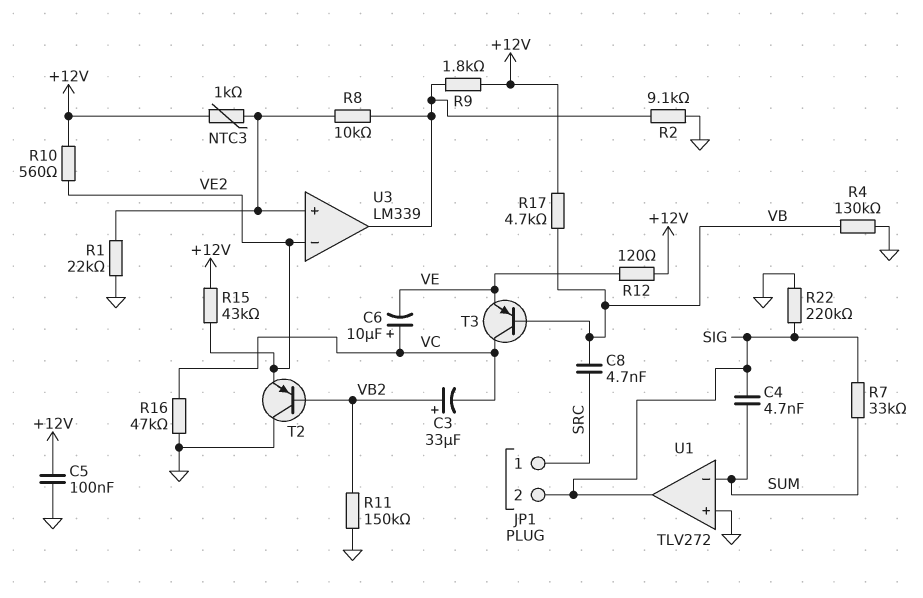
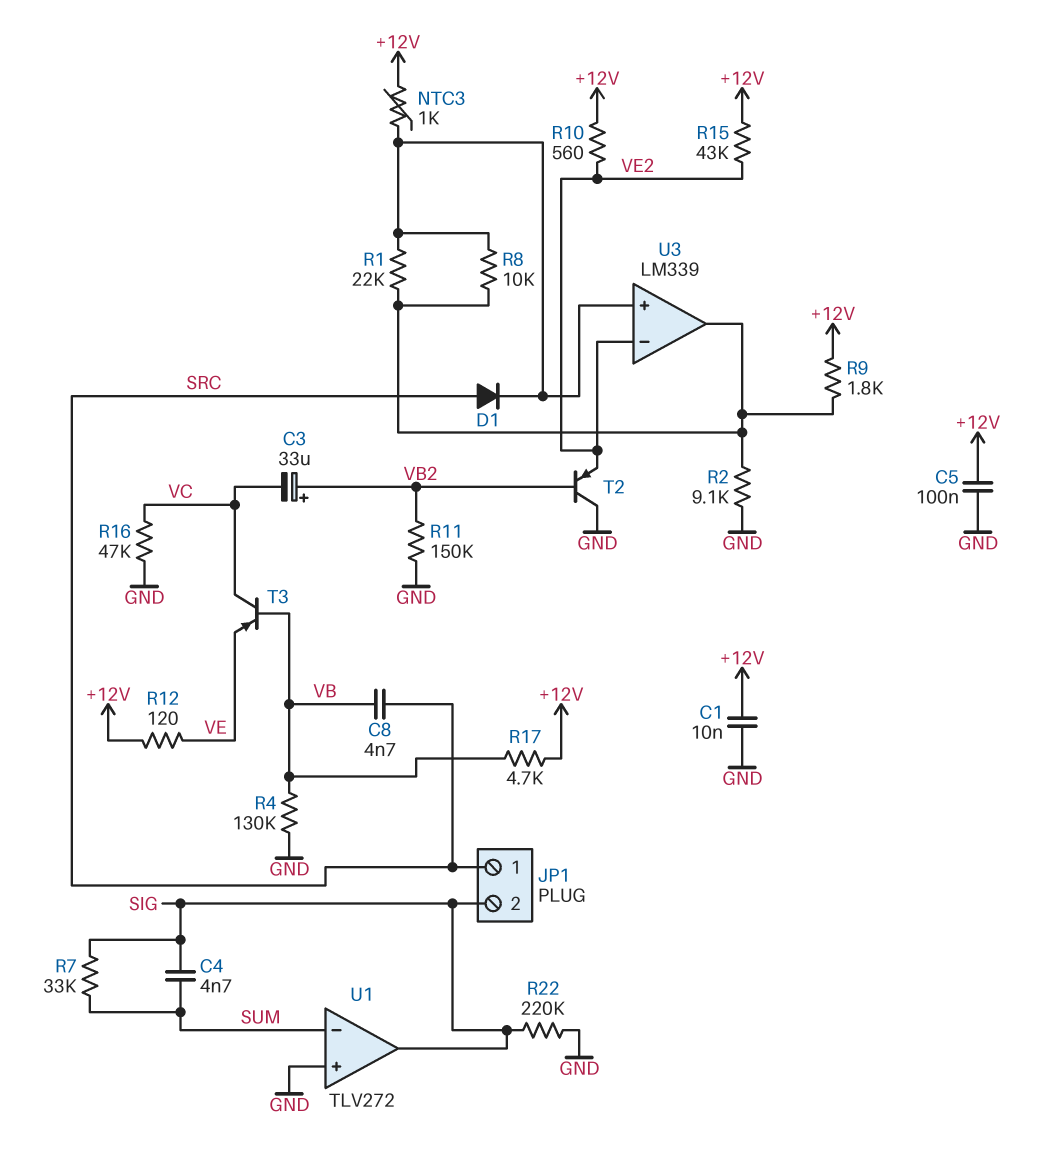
C1: none -> 10nF (+12V, GND)
C6: 10uF (plus VC, minus VE) -> none
D1: none -> diode (A SRC, K U3/in+)
R1: 22k (GND, U3/in+) -> 22k (U3/in+, U3/out)

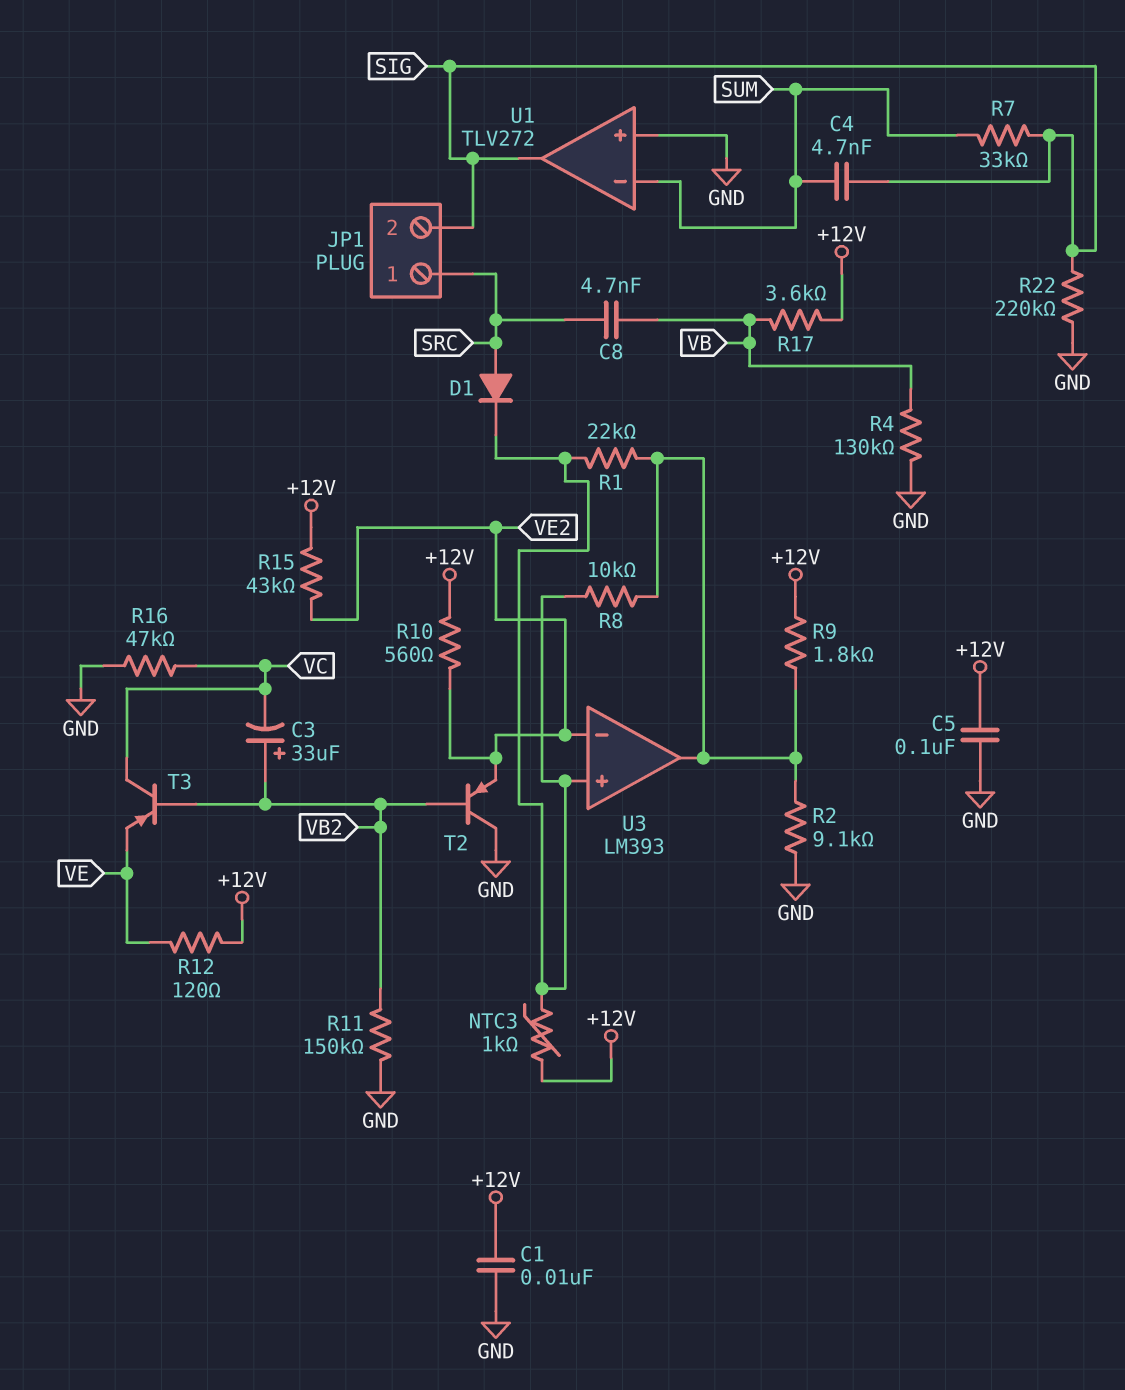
R17: 4.7k (+12V, VB) -> 3.6k (+12V, VB)
T3: PNP (B VB, C VC, E VE) -> PNP (B VB2, C VC, E VE)
U3: LM339 -> LM393

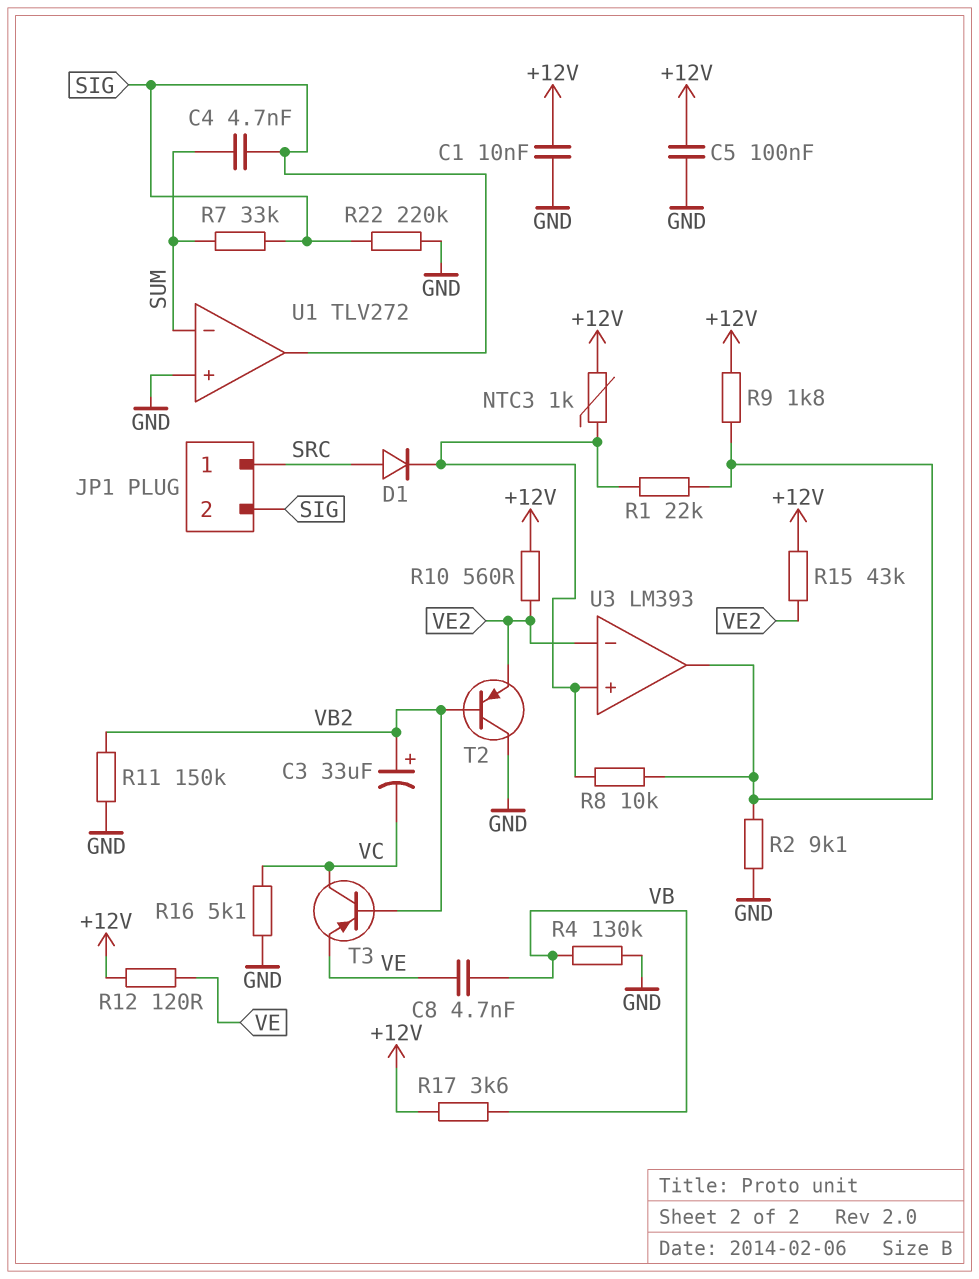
C8: 4.7nF (SRC, VB) -> 4.7nF (VB, VE)
R16: 47k (GND, VC) -> 5.1k (GND, VC)

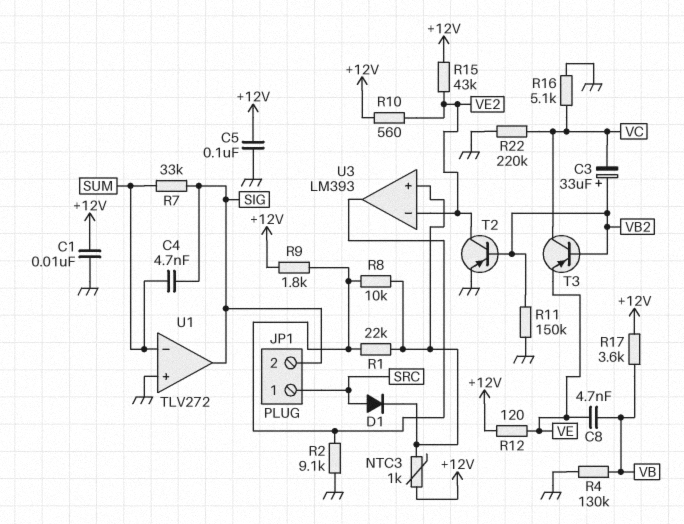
R22: 220k (GND, SIG) -> 220k (GND, VC)
T2: PNP (B VB2, C GND, E VE2) -> PNP (B VB2, C VE2, E GND)

